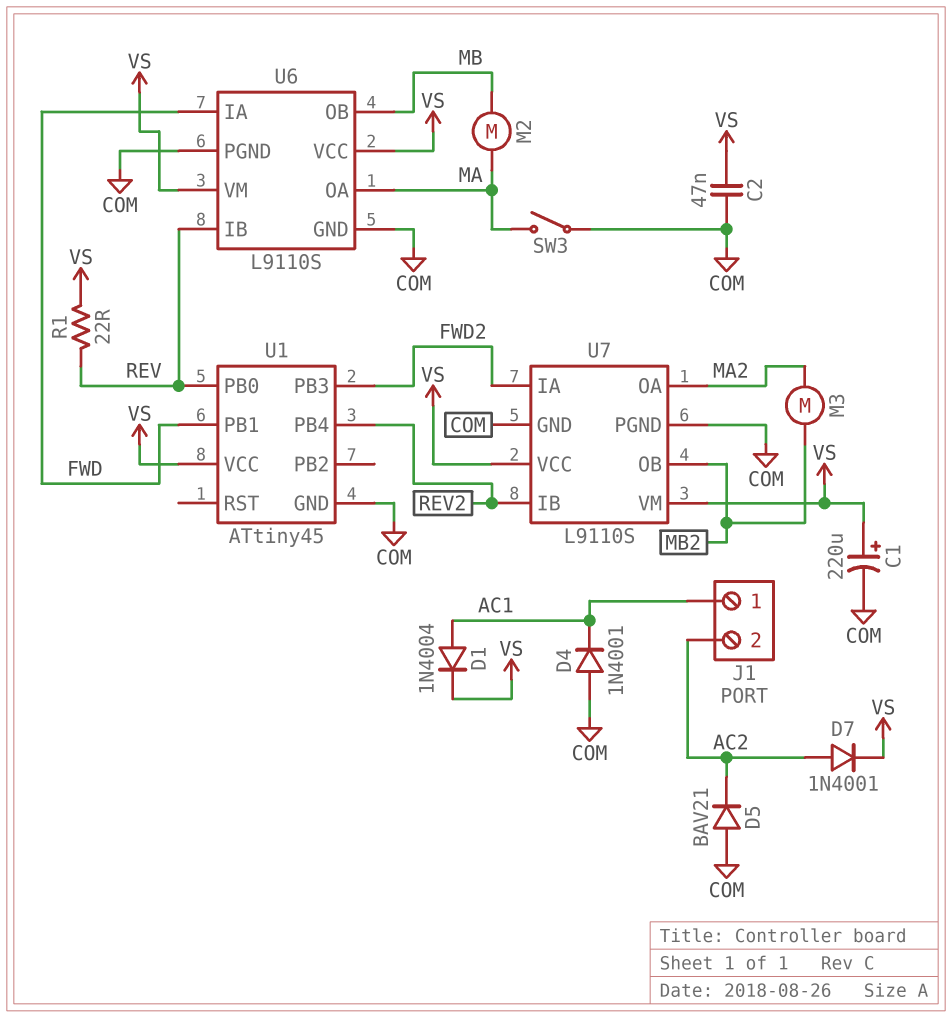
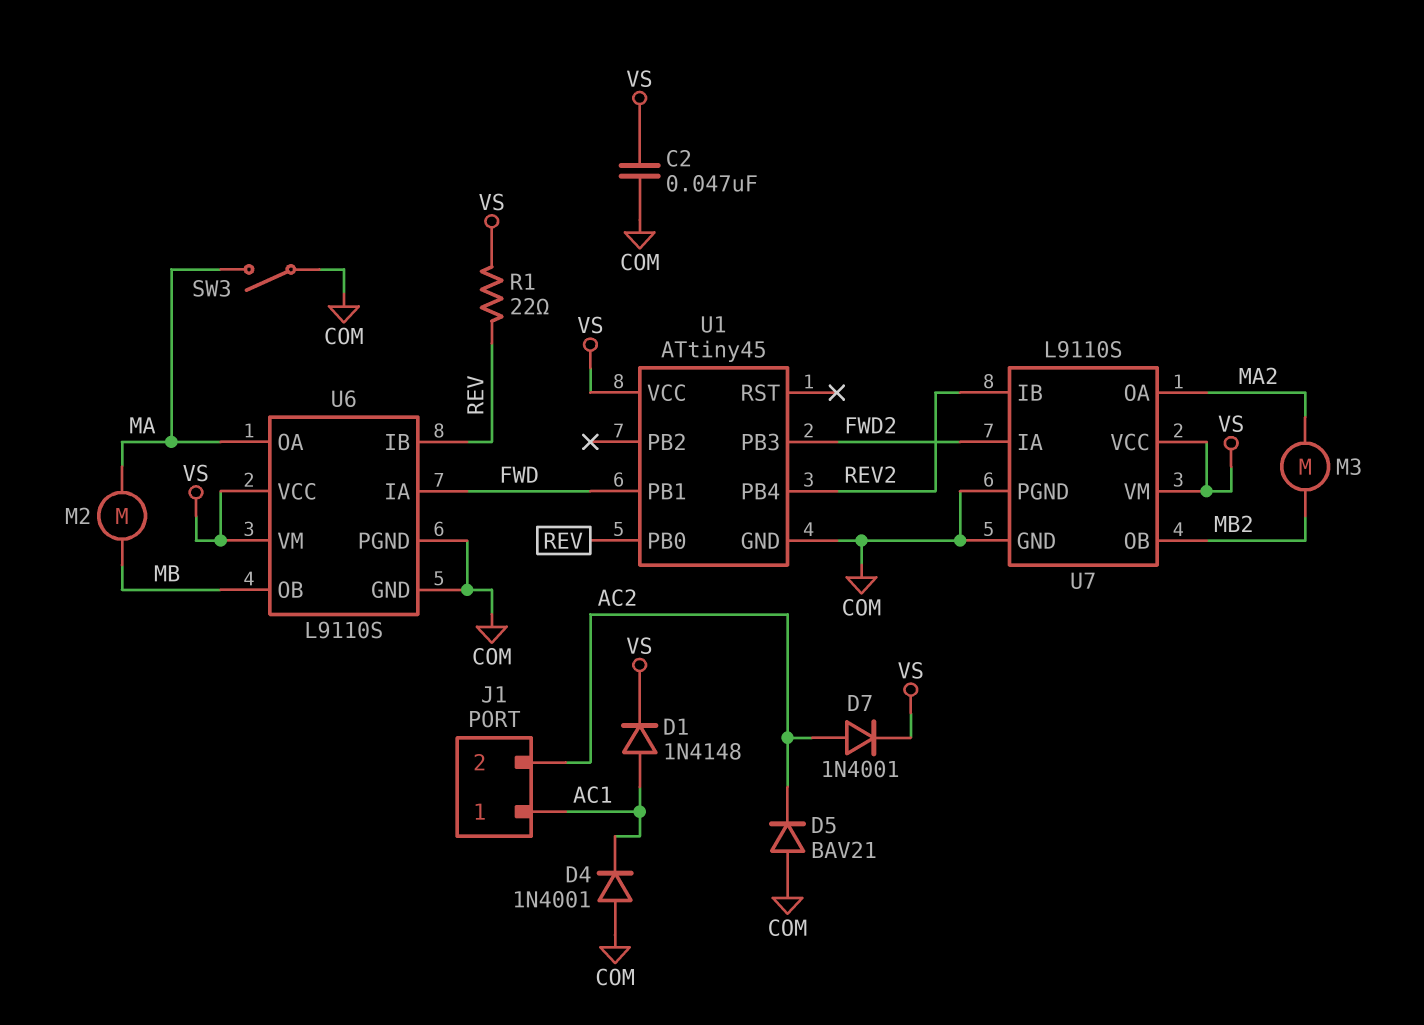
C1: 220uF (plus VS, minus COM) -> none
D1: diode 1N4004 (A AC1, K VS) -> diode 1N4148 (A AC1, K VS)

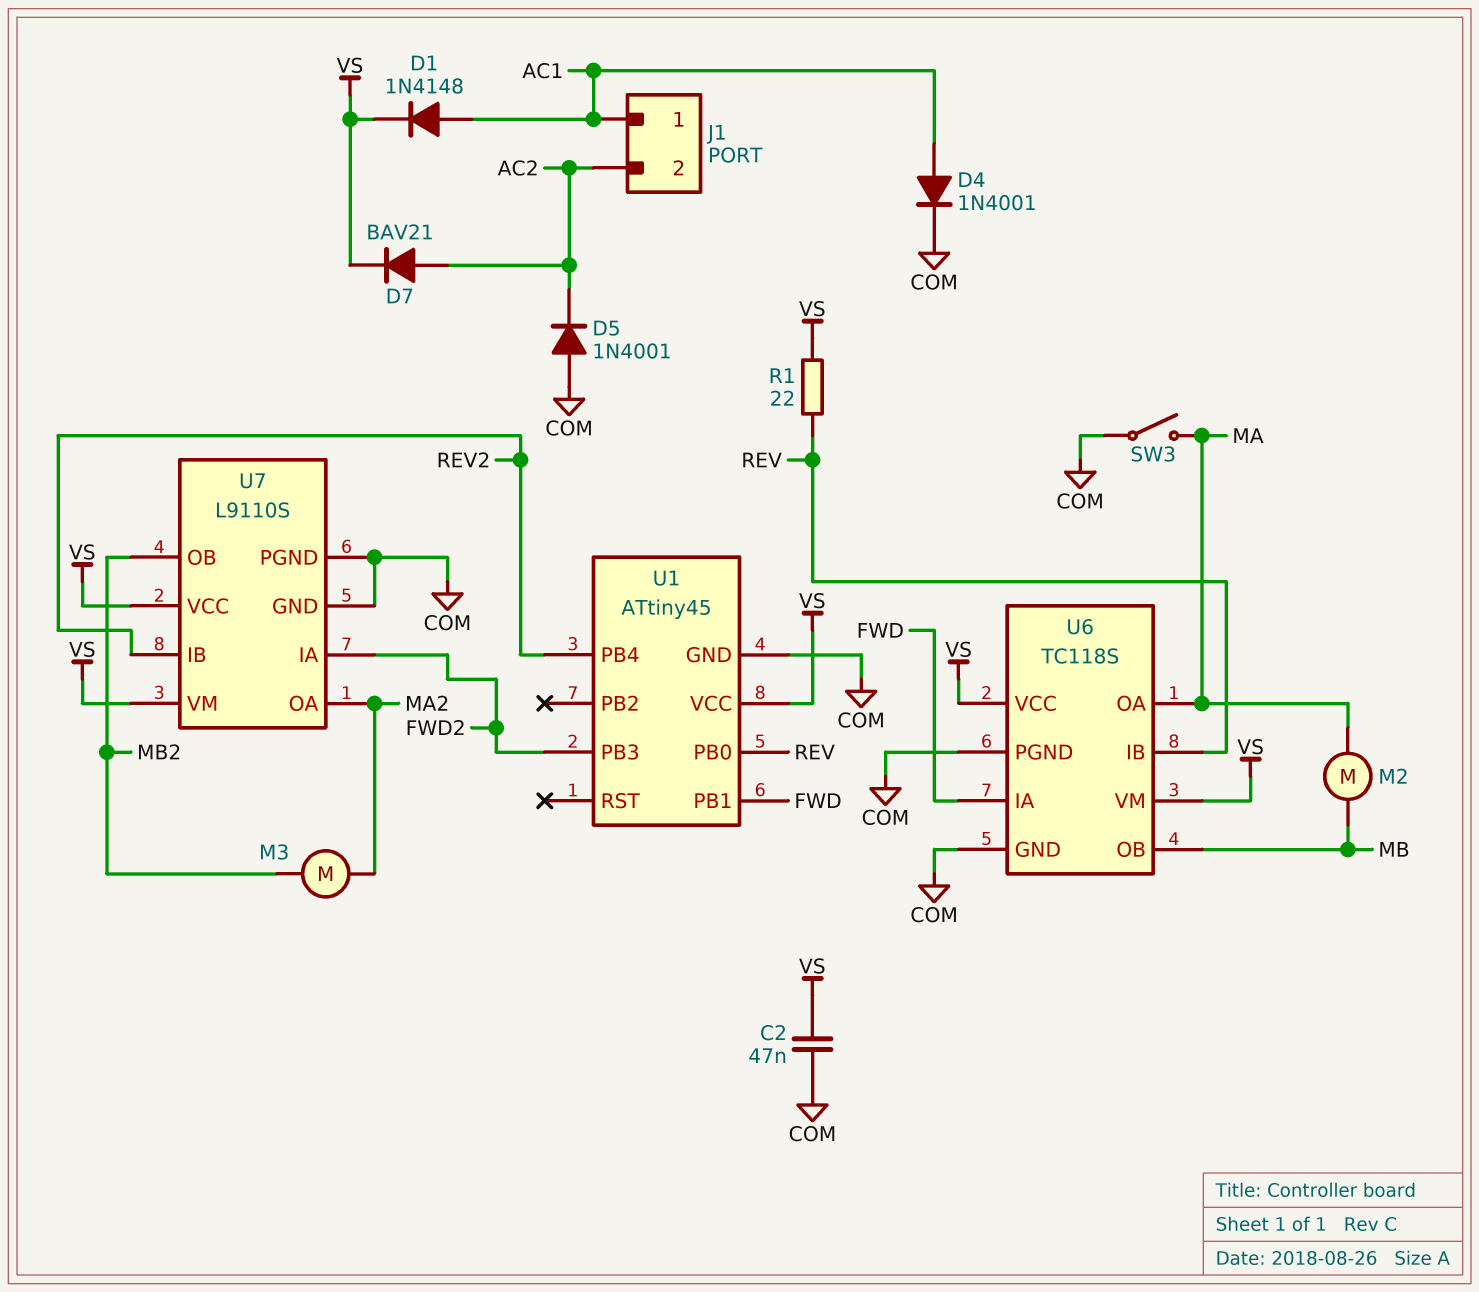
D4: diode 1N4001 (A COM, K AC1) -> diode 1N4001 (A AC1, K COM)
D5: diode BAV21 (A COM, K AC2) -> diode 1N4001 (A COM, K AC2)
D7: diode 1N4001 (A AC2, K VS) -> diode BAV21 (A AC2, K VS)
U6: L9110S -> TC118S

